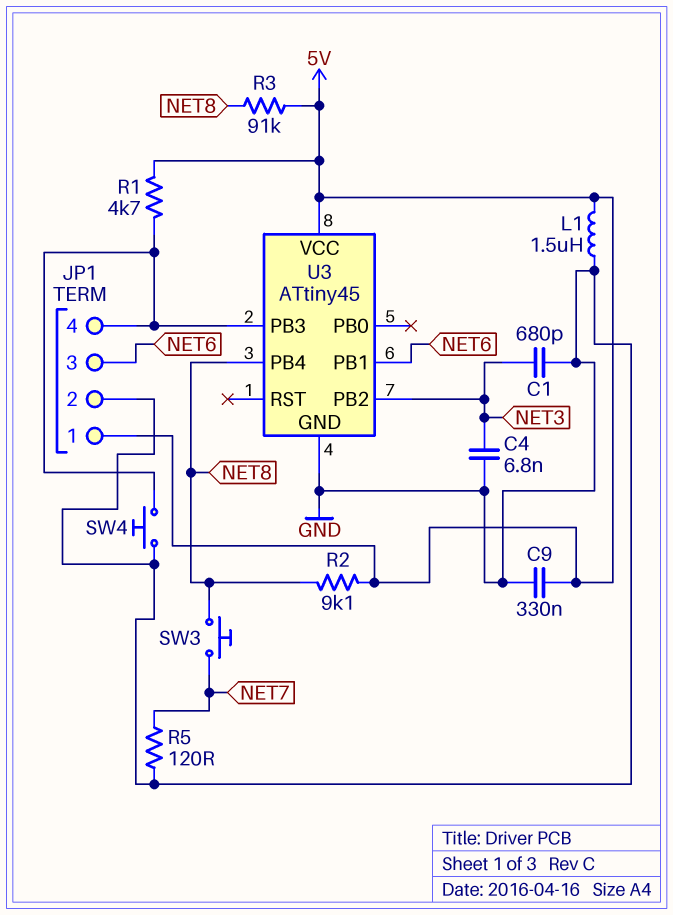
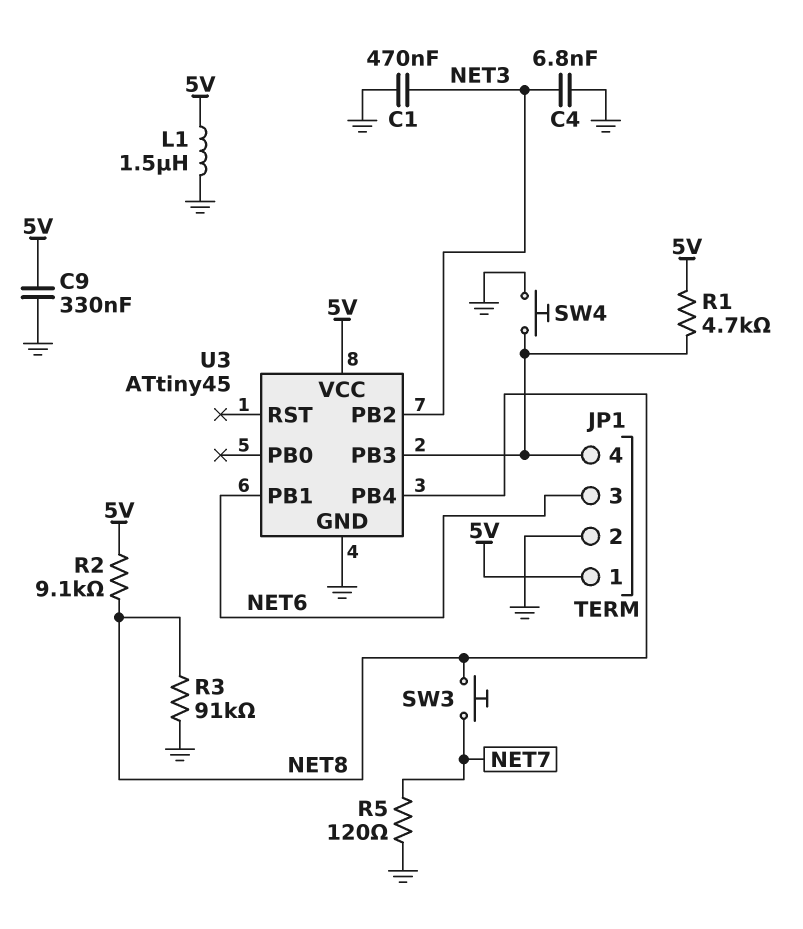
C1: 680pF (GND, NET3) -> 470nF (GND, NET3)
R3: 91k (5V, NET8) -> 91k (GND, NET8)

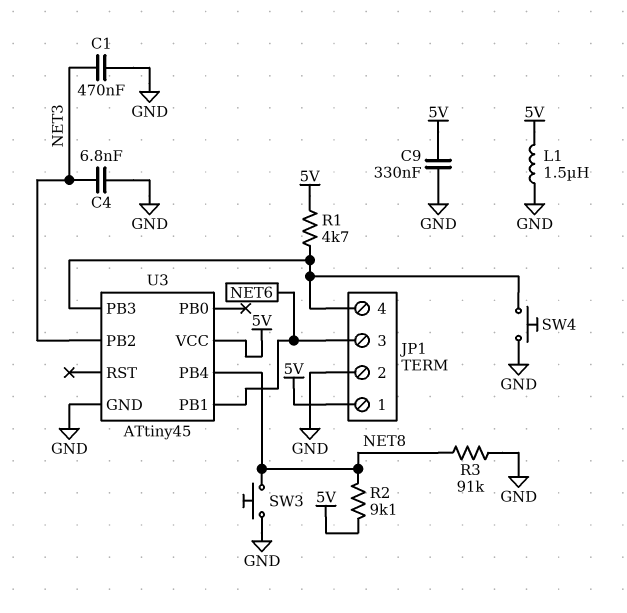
R5: 120 (GND, NET7) -> none
SW3: button (NET7, NET8) -> button (GND, NET8)

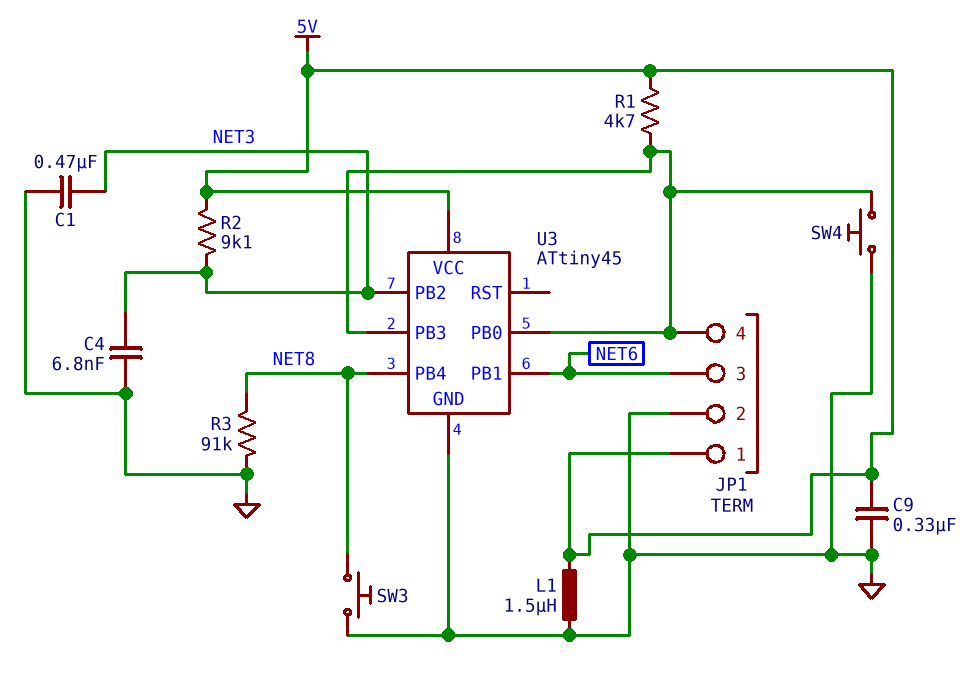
R2: 9.1k (5V, NET8) -> 9.1k (5V, NET3)
U3 pin PB0: none -> JP1/4

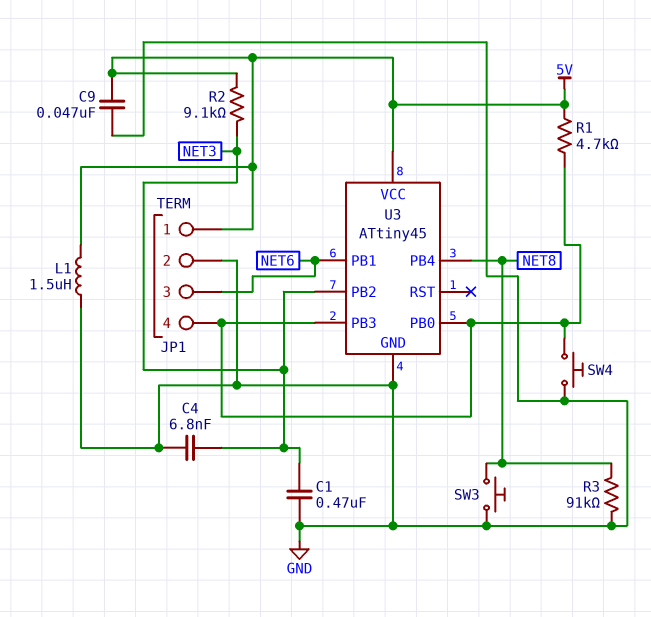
C9: 330nF (5V, GND) -> 47nF (5V, GND)

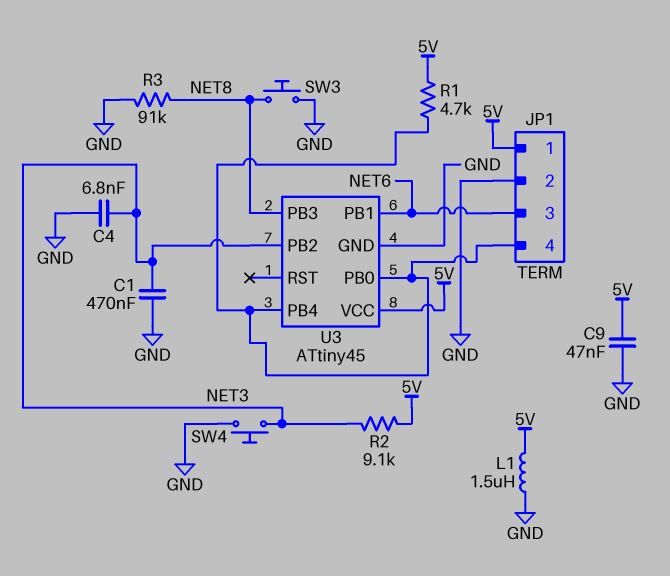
SW4: button (GND, JP1/4) -> button (GND, NET3)
U3 pin PB3: JP1/4 -> NET8
U3 pin PB4: NET8 -> JP1/4

